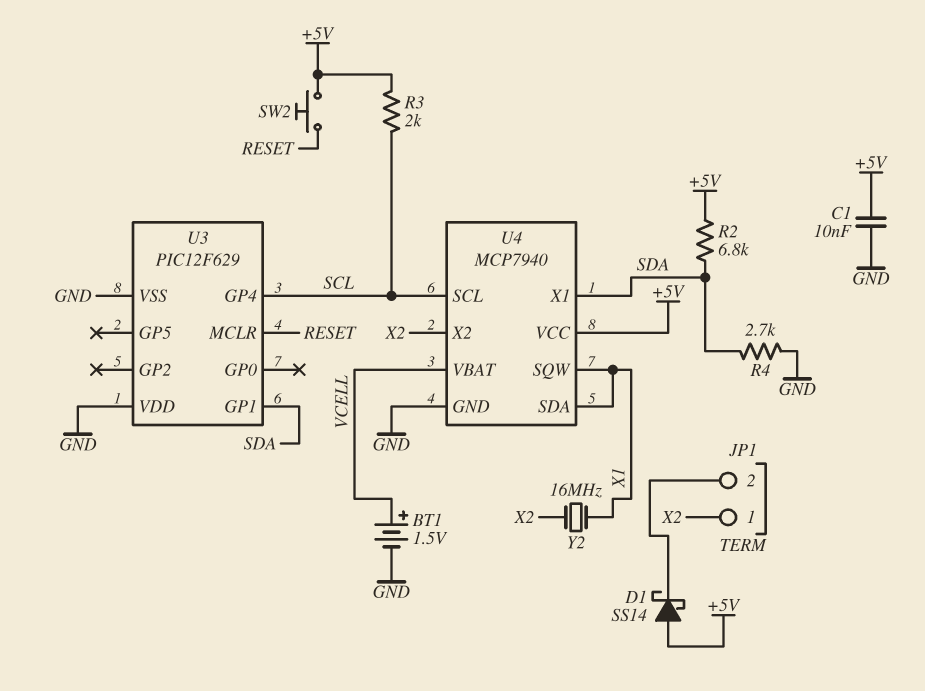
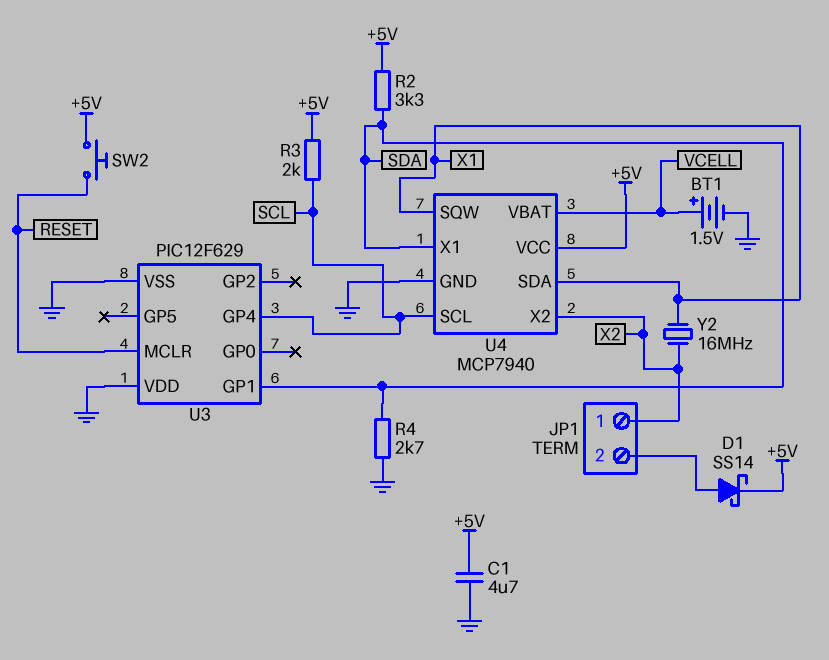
C1: 10nF (+5V, GND) -> 4.7uF (+5V, GND)
D1: schottky SS14 (A +5V, K JP1/2) -> schottky SS14 (A JP1/2, K +5V)
R2: 6.8k (+5V, SDA) -> 3.3k (+5V, SDA)

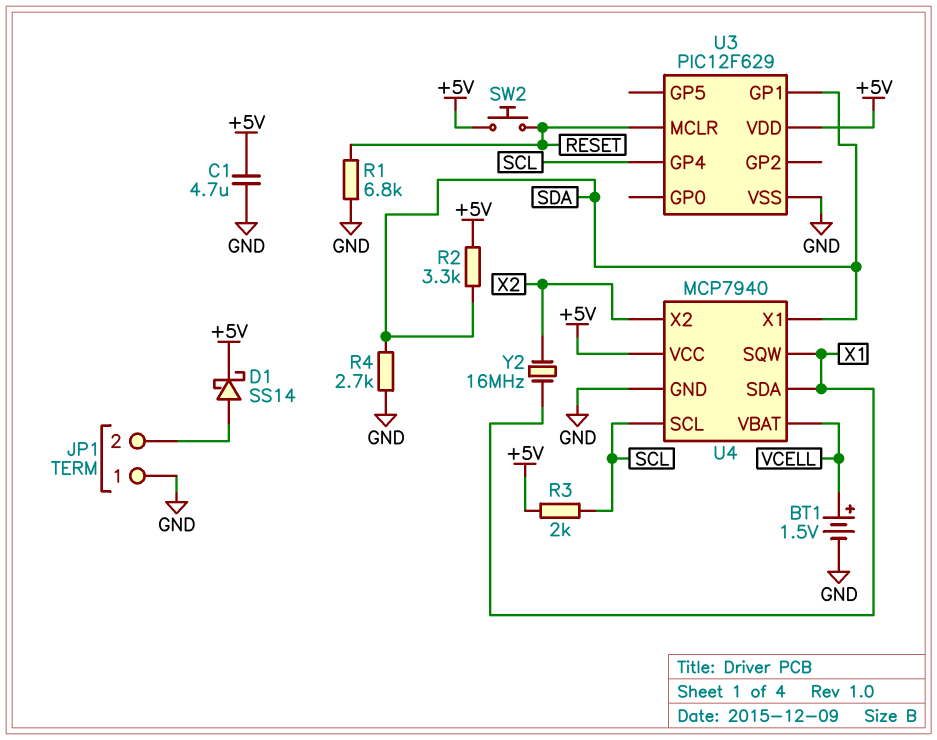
JP1 pin 1: X2 -> GND
R1: none -> 6.8k (GND, RESET)
U3 pin VDD: GND -> +5V

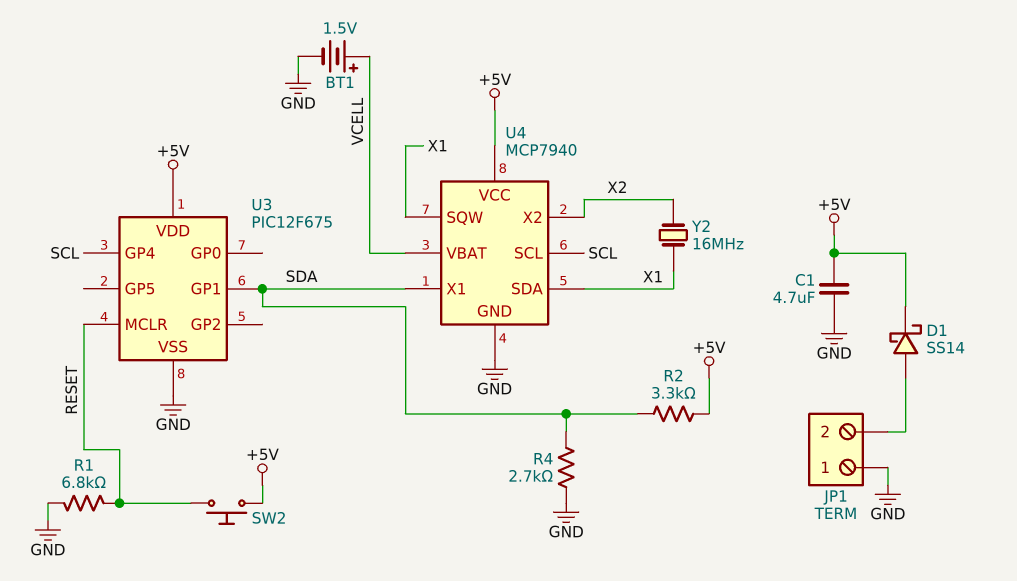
R3: 2k (+5V, SCL) -> none
U3: PIC12F629 -> PIC12F675

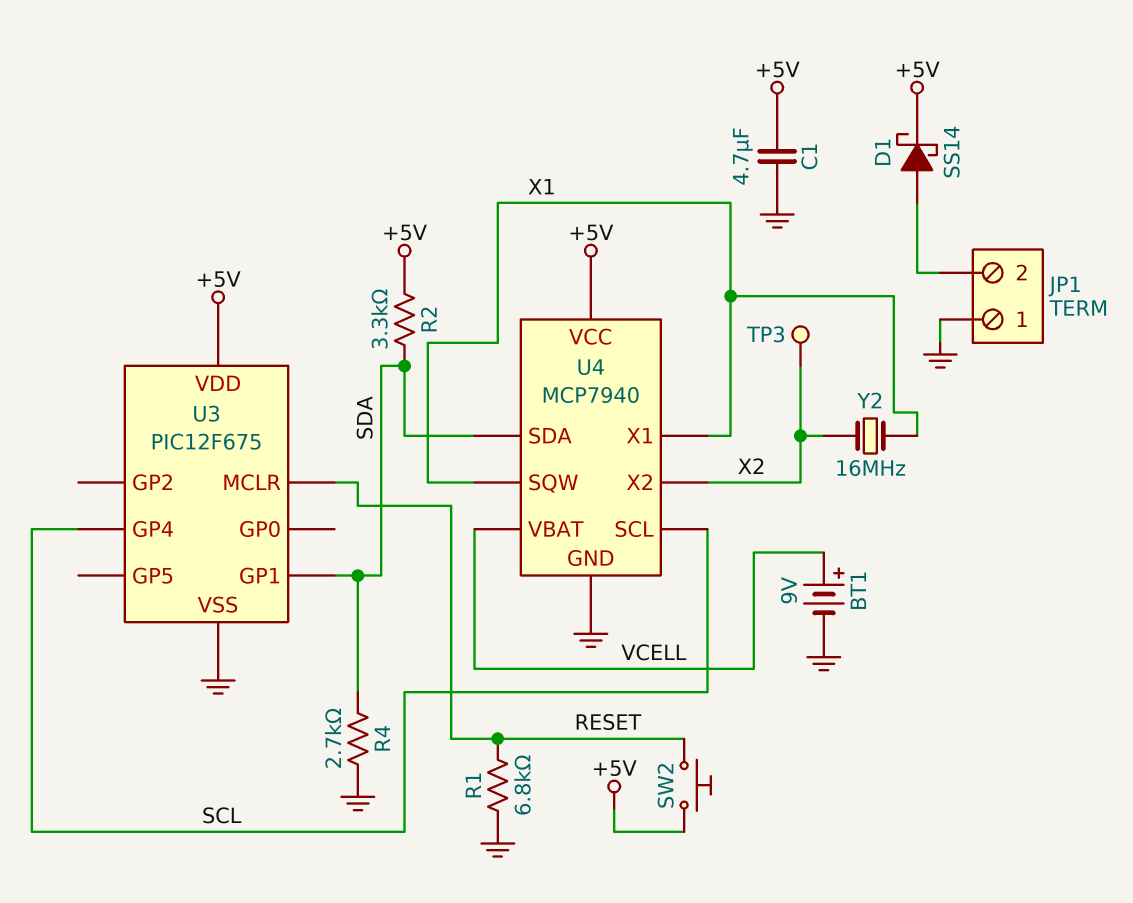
BT1: 1.5V (plus VCELL, minus GND) -> 9V (plus VCELL, minus GND)
TP3: none -> test point (X2)
U4 pin SDA: X1 -> SDA
U4 pin X1: SDA -> X1

